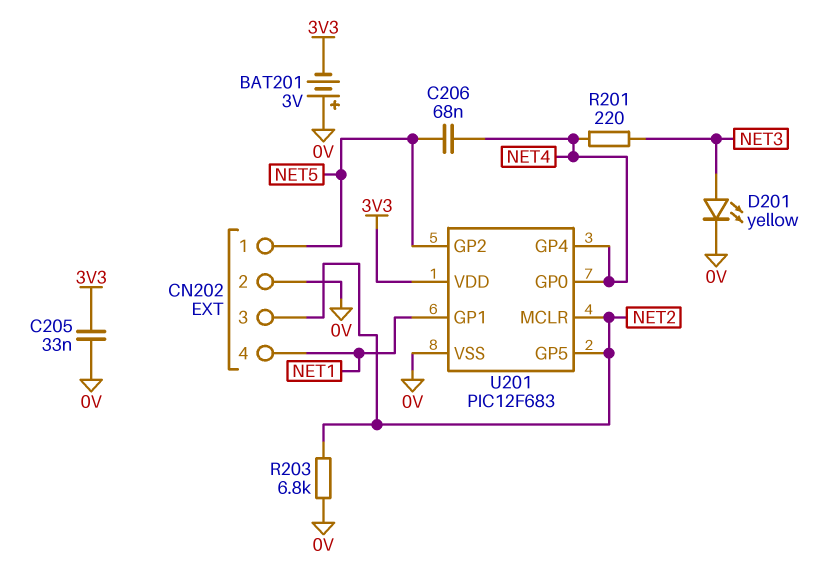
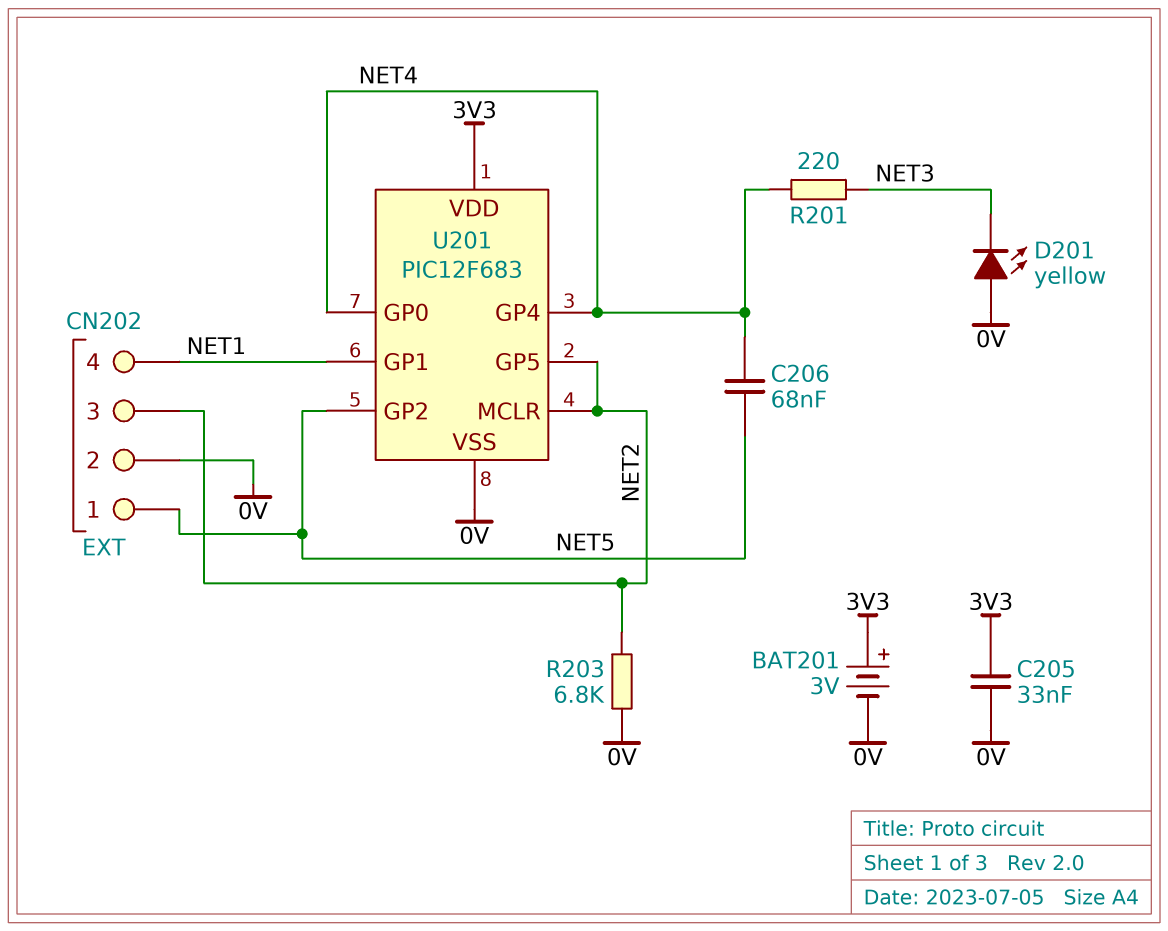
BAT201: 3V (plus 0V, minus 3V3) -> 3V (plus 3V3, minus 0V)
D201: LED yellow (A NET3, K 0V) -> LED yellow (A 0V, K NET3)

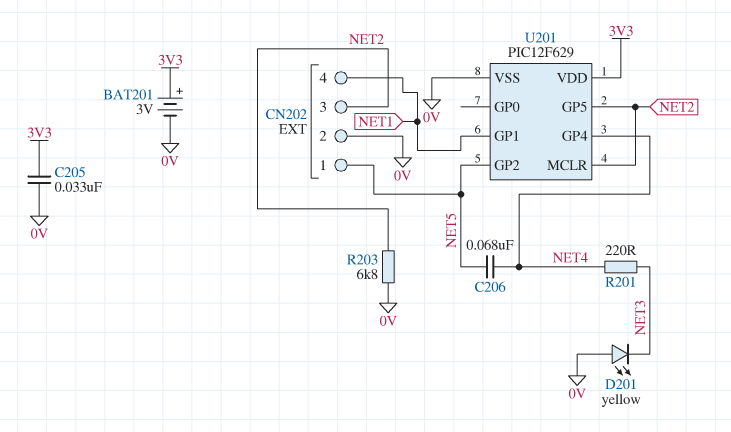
U201: PIC12F683 -> PIC12F629
U201 pin GP0: NET4 -> none

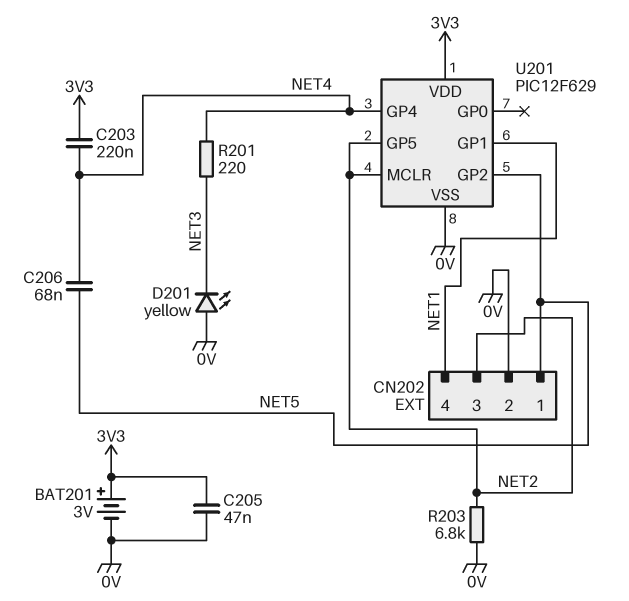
C203: none -> 220nF (3V3, NET4)
C205: 33nF (0V, 3V3) -> 47nF (0V, 3V3)

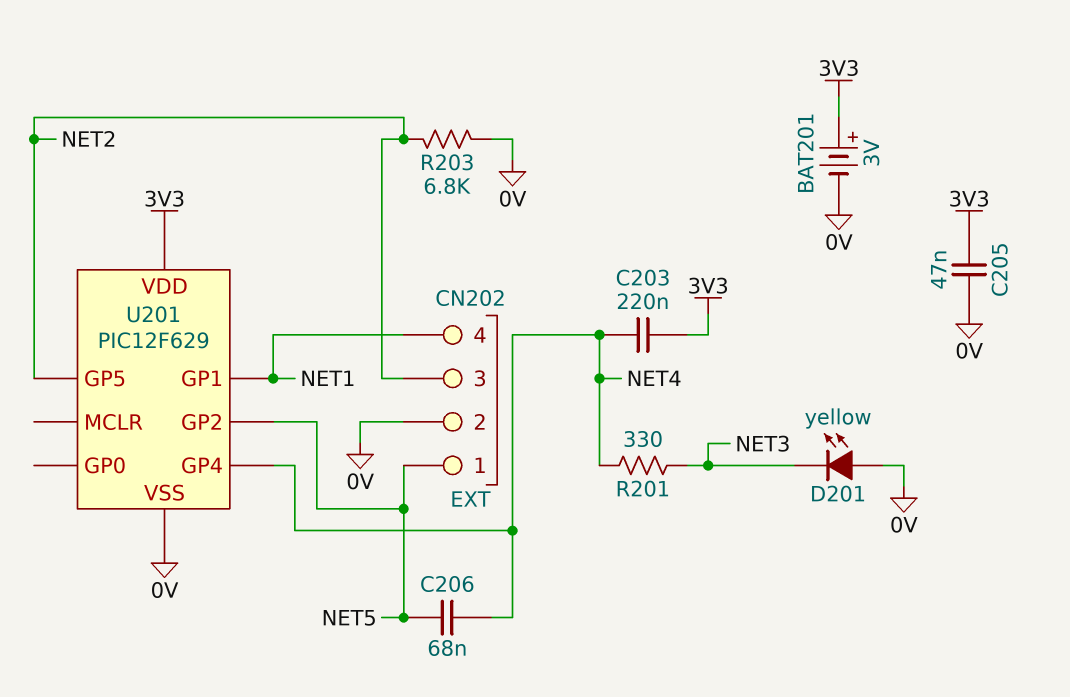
R201: 220 (NET3, NET4) -> 330 (NET3, NET4)
U201 pin MCLR: NET2 -> none

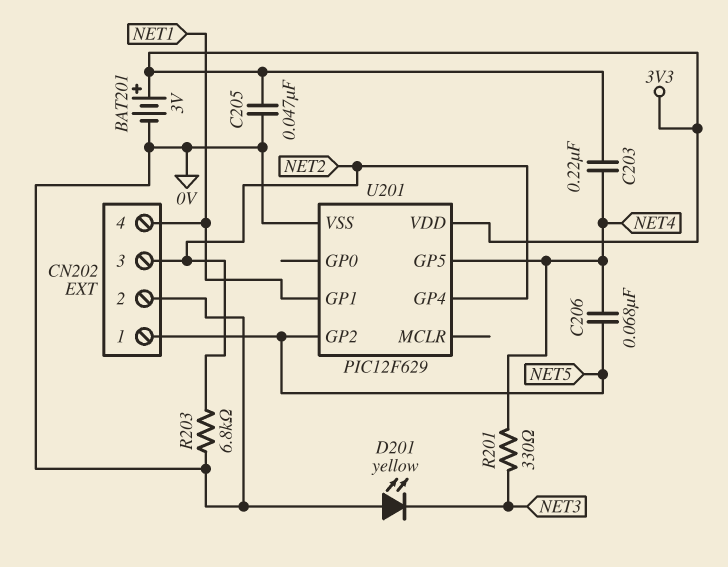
U201 pin GP4: NET4 -> NET2
U201 pin GP5: NET2 -> NET4

